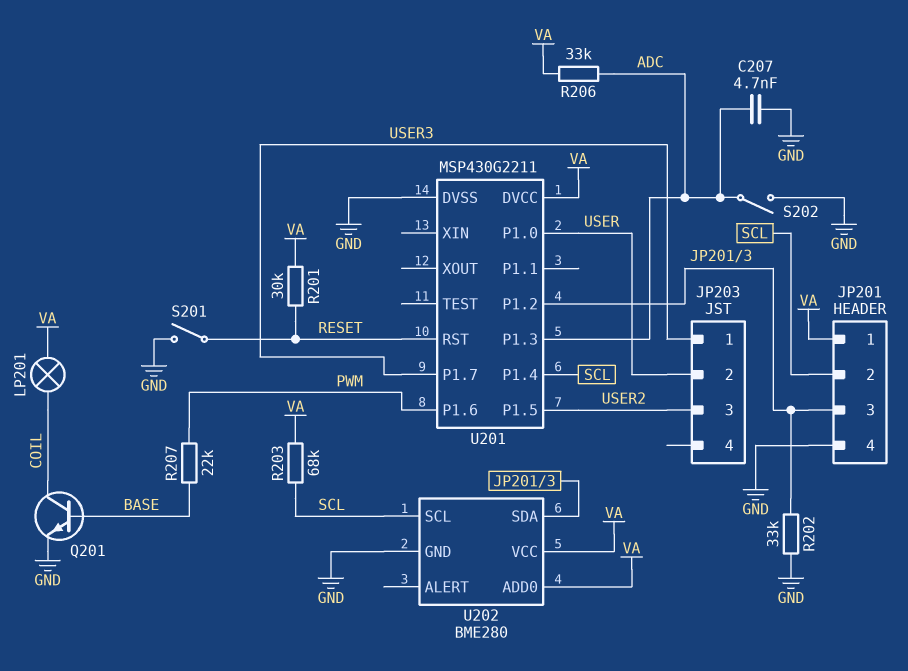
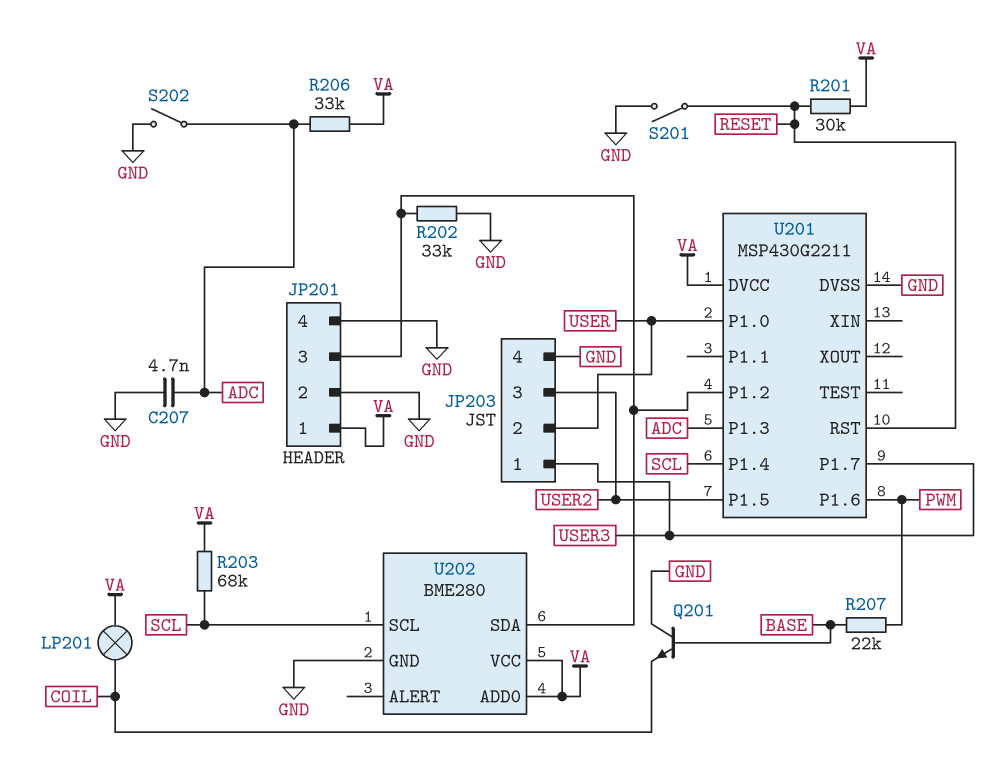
JP201 pin 2: SCL -> GND
JP203 pin 4: none -> GND
Q201: NPN (B BASE, C COIL, E GND) -> NPN (B BASE, C GND, E COIL)

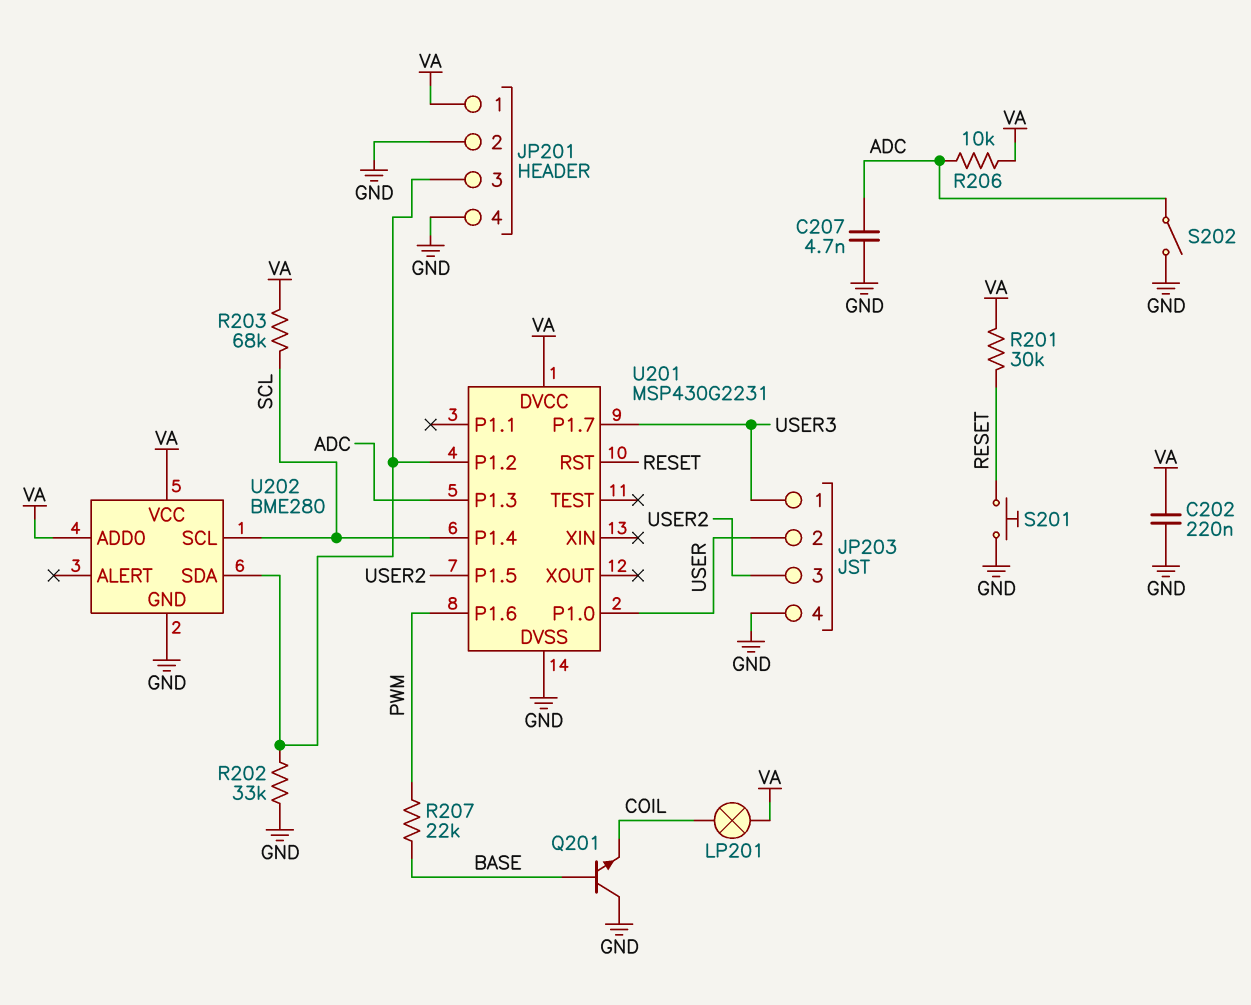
C202: none -> 220nF (GND, VA)
R206: 33k (ADC, VA) -> 10k (ADC, VA)
S201: switch (GND, RESET) -> button (GND, RESET)
U201: MSP430G2211 -> MSP430G2231

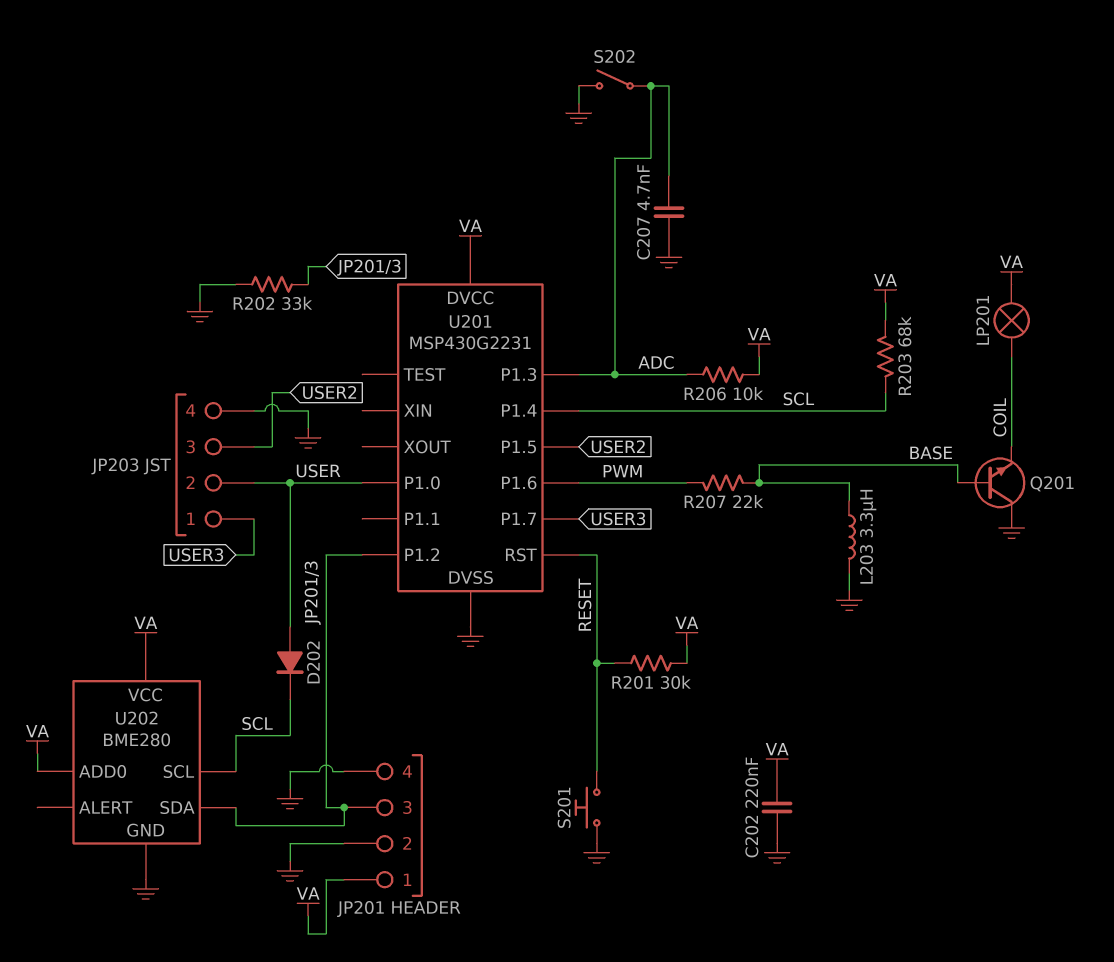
D202: none -> diode (A USER, K SCL)
L203: none -> 3.3uH (BASE, GND)

